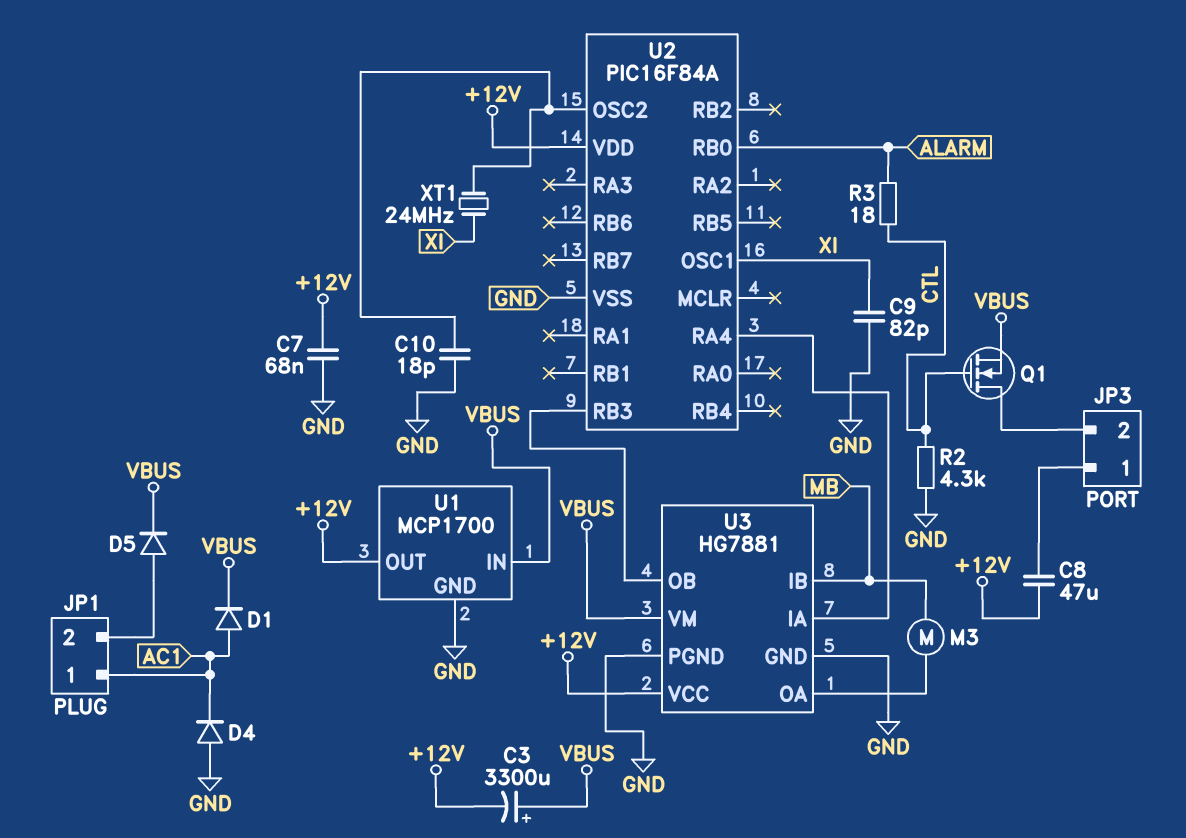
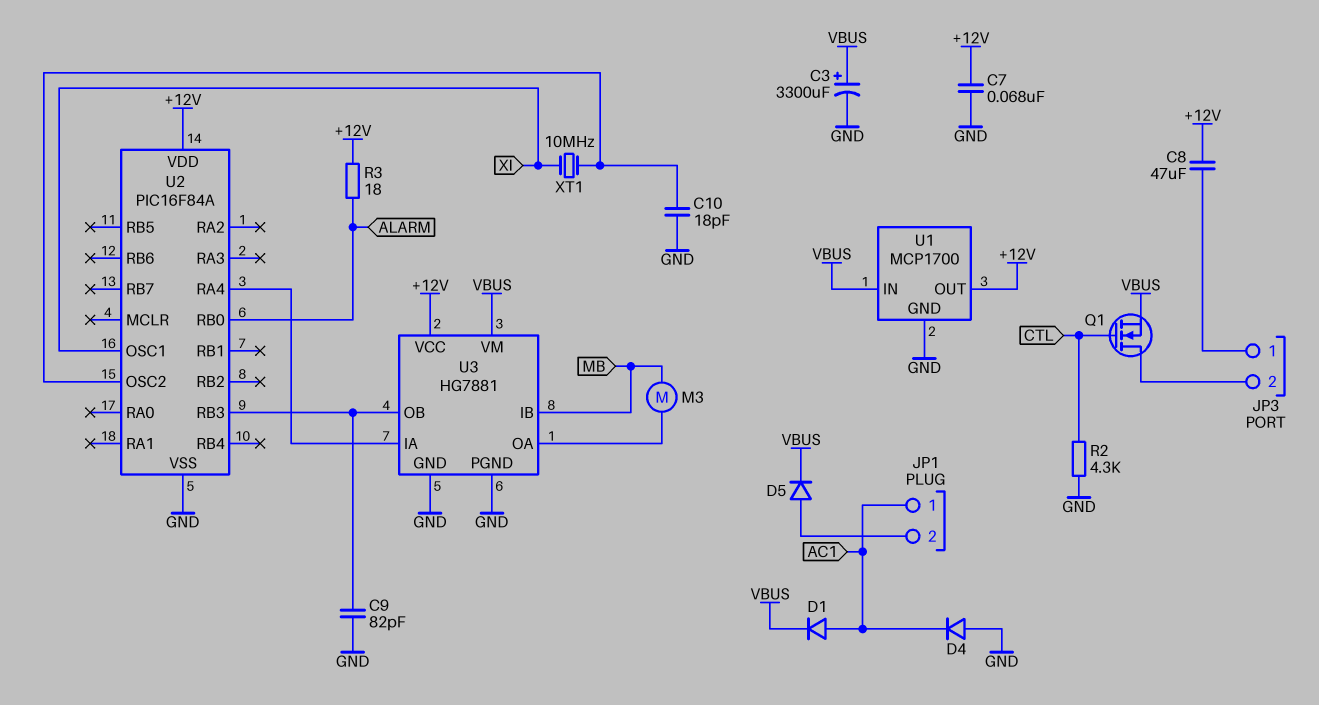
C3: 3300uF (plus VBUS, minus +12V) -> 3300uF (plus VBUS, minus GND)
C9: 82pF (GND, XI) -> 82pF (GND, U2/RB3)
R3: 18 (ALARM, CTL) -> 18 (+12V, ALARM)
XT1: 24MHz (U2/OSC2, XI) -> 10MHz (U2/OSC2, XI)

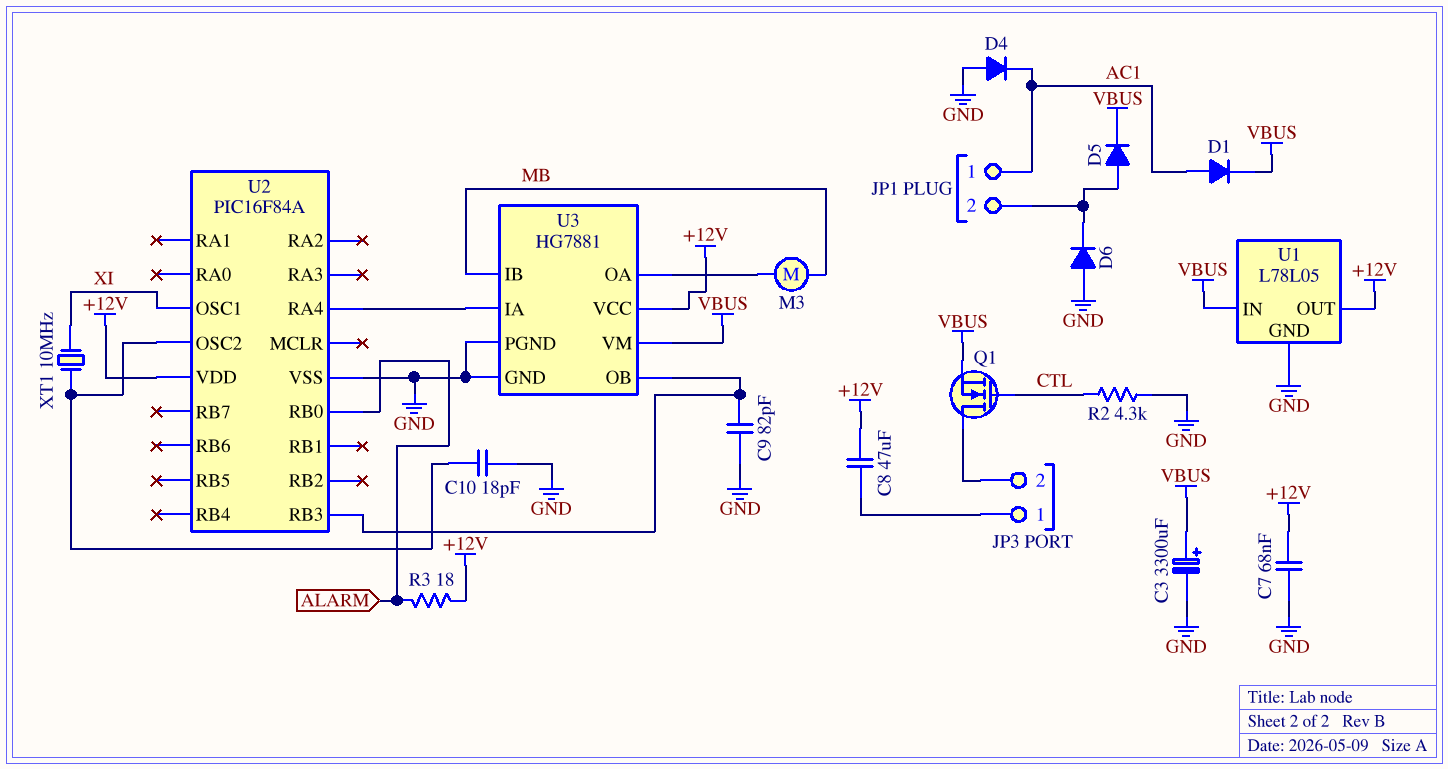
D6: none -> diode (A GND, K JP1/2)
U1: MCP1700 -> L78L05

